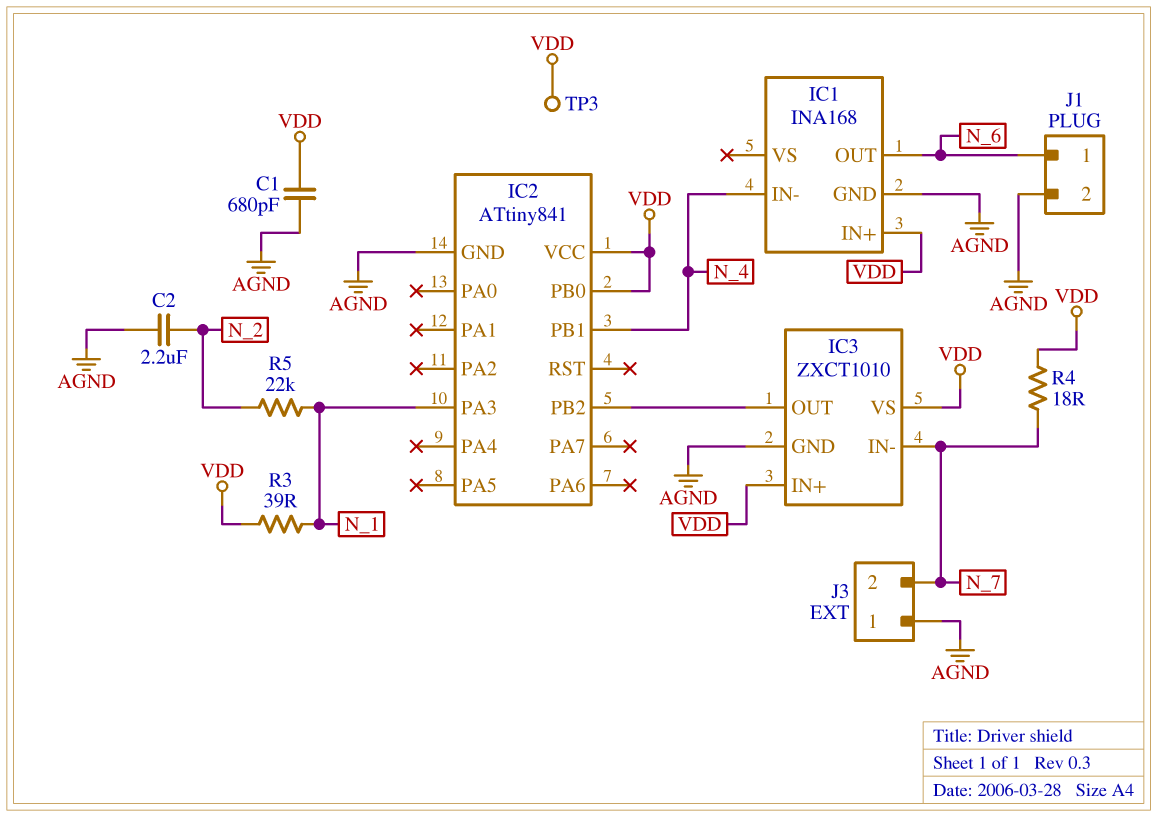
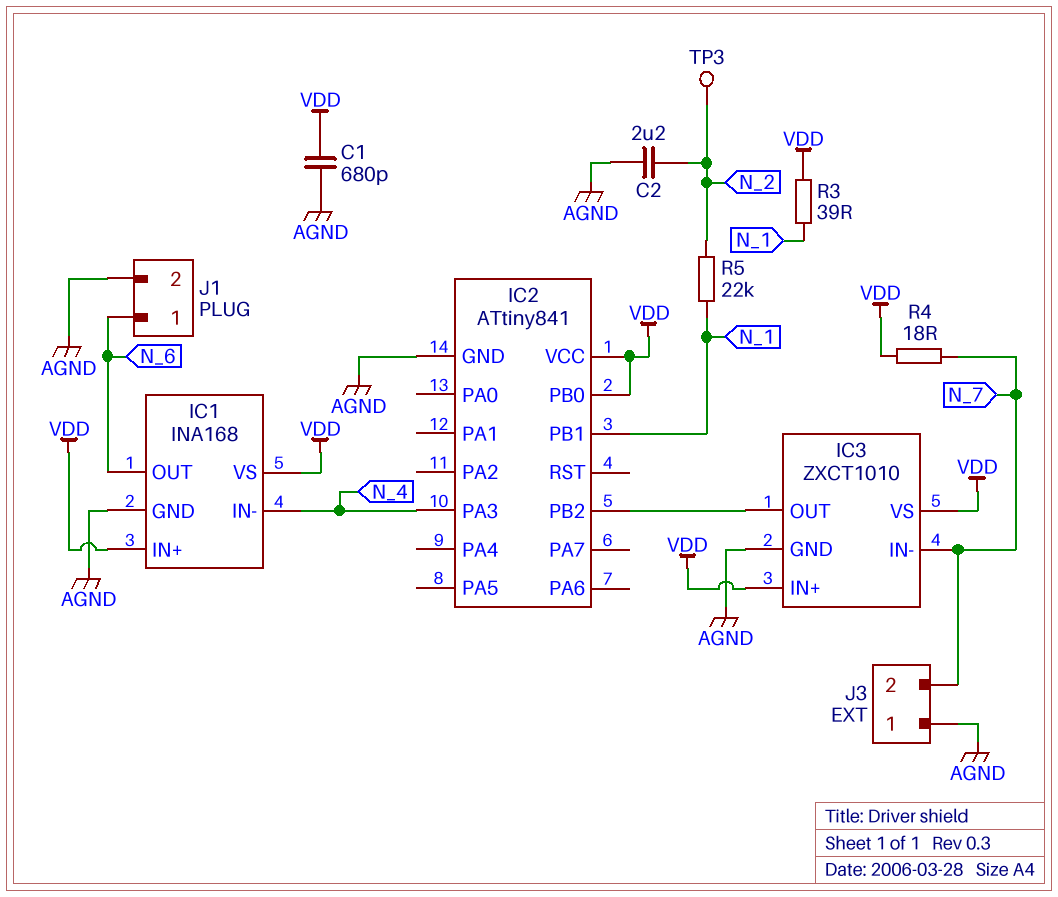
IC1 pin VS: none -> VDD
IC2 pin PA3: N_1 -> N_4
IC2 pin PB1: N_4 -> N_1
TP3: test point (VDD) -> test point (N_2)

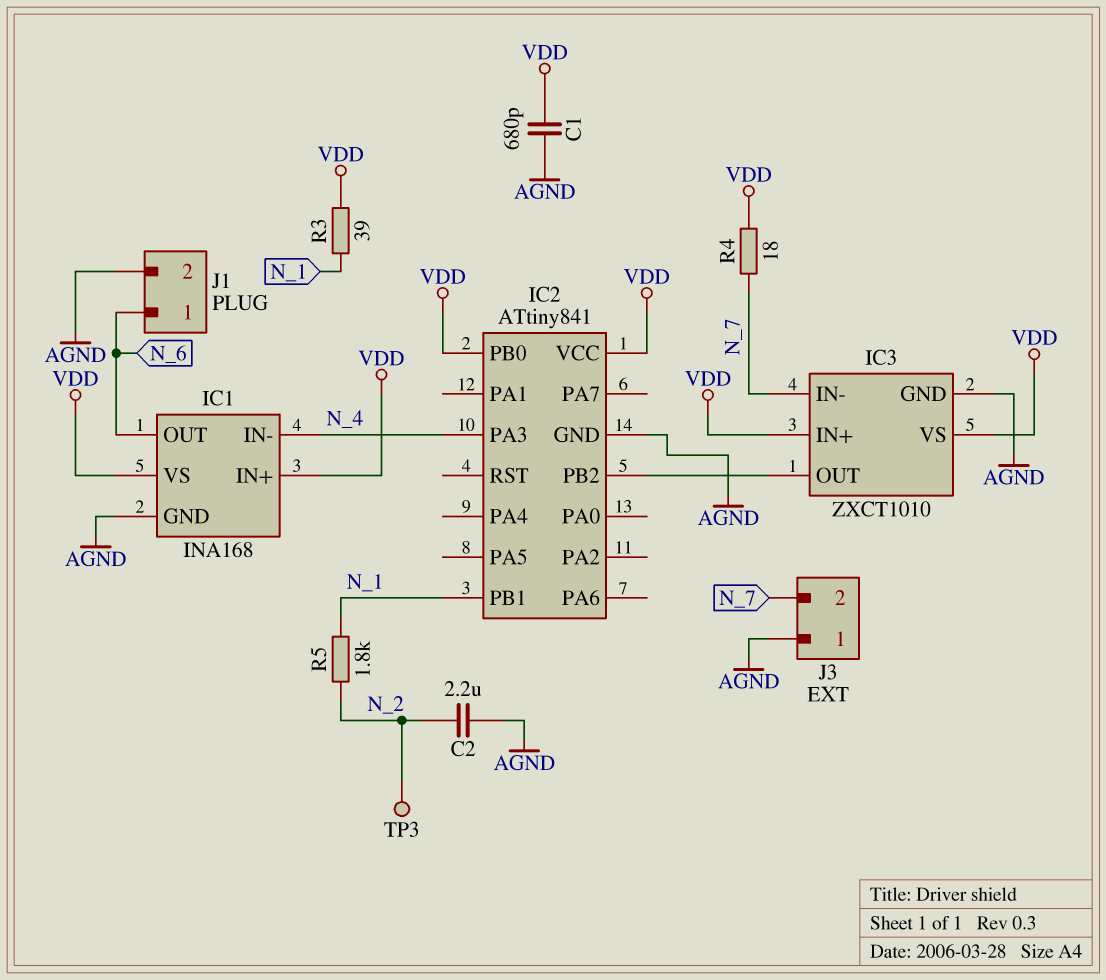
R5: 22k (N_1, N_2) -> 1.8k (N_1, N_2)

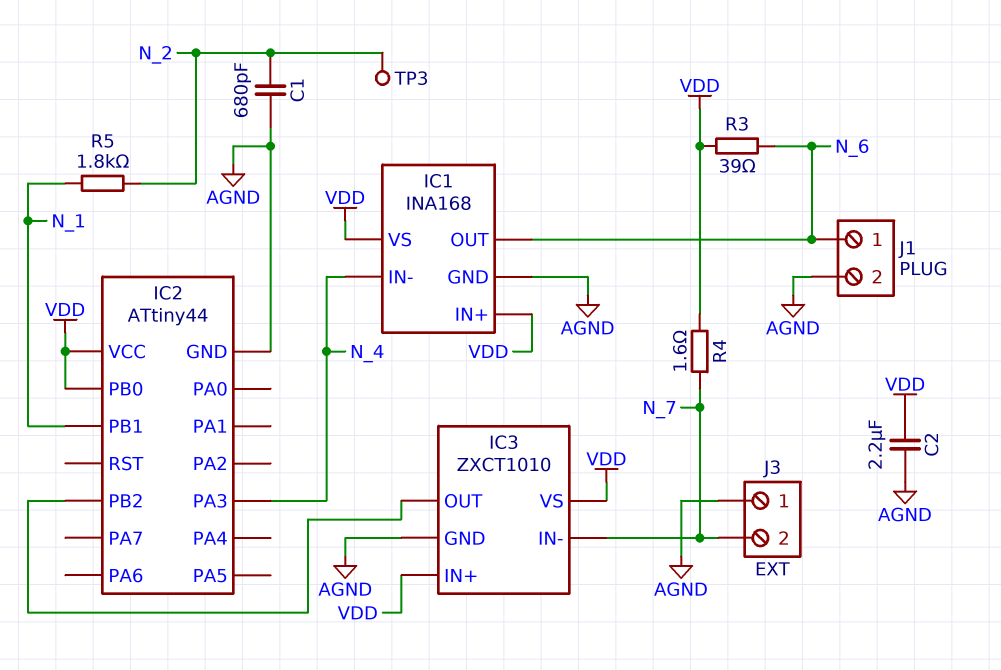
C1: 680pF (AGND, VDD) -> 680pF (AGND, N_2)
C2: 2.2uF (AGND, N_2) -> 2.2uF (AGND, VDD)
IC2: ATtiny841 -> ATtiny44
R3: 39 (N_1, VDD) -> 39 (N_6, VDD)
R4: 18 (N_7, VDD) -> 1.6 (N_7, VDD)

